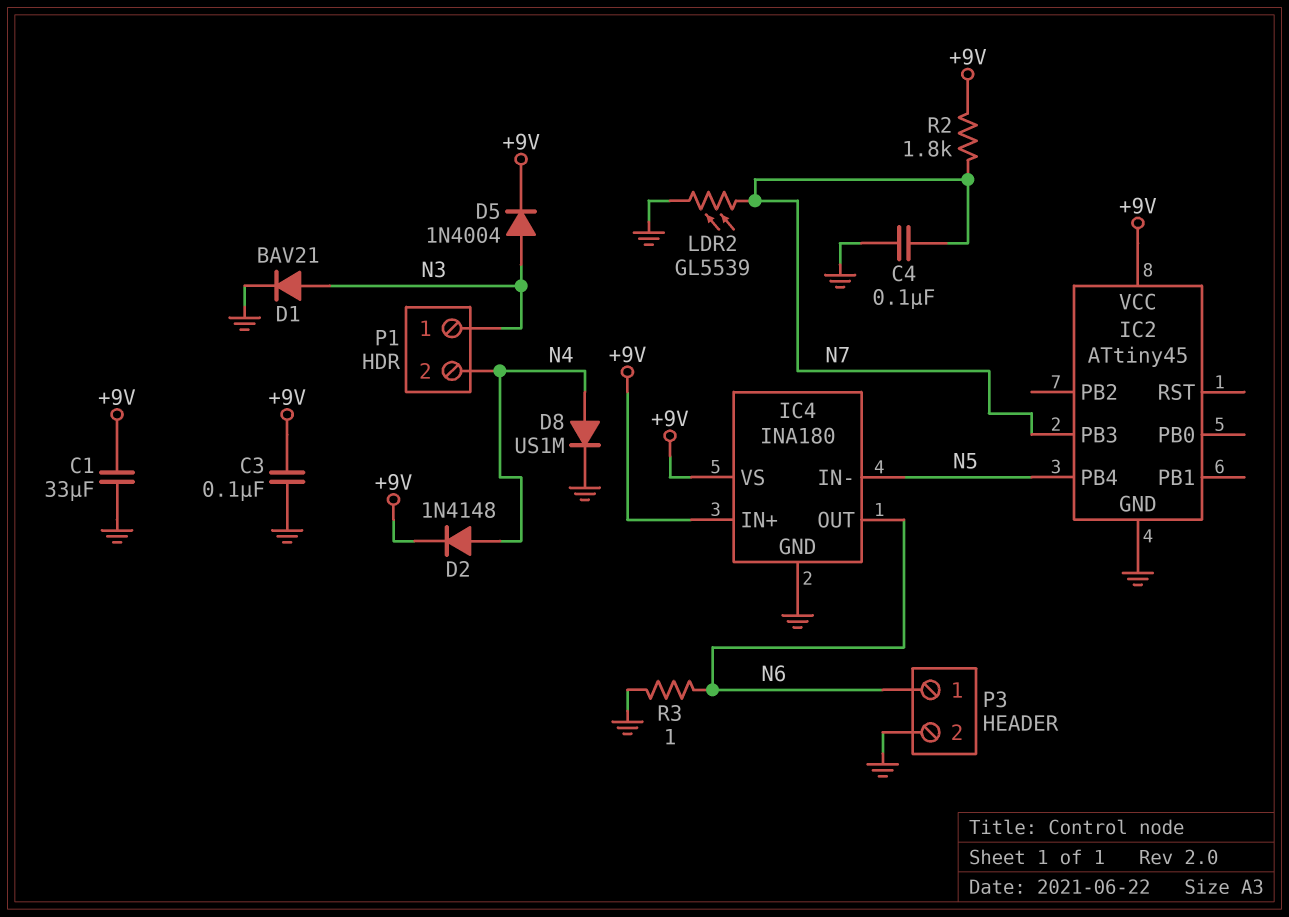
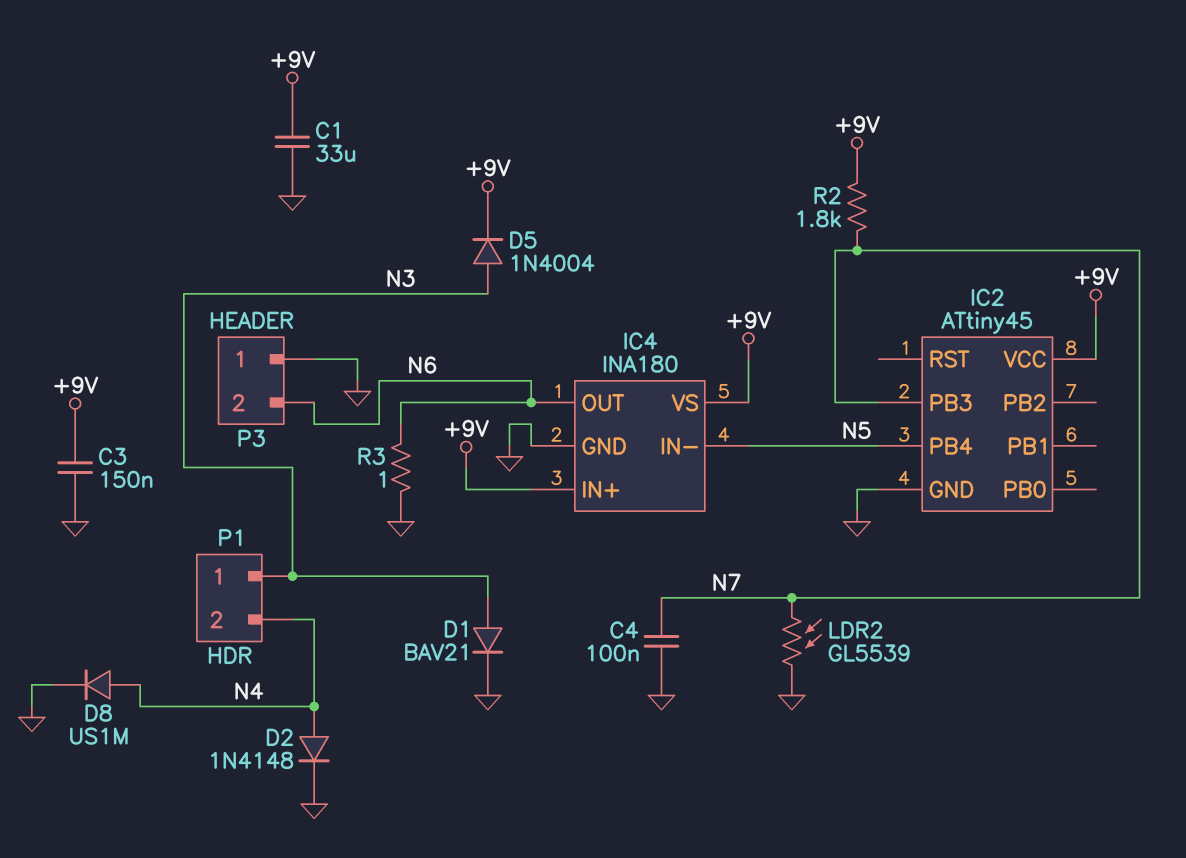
C3: 100nF (+9V, GND) -> 150nF (+9V, GND)
D2: diode 1N4148 (A N4, K +9V) -> diode 1N4148 (A N4, K GND)
P3 pin 1: N6 -> GND
P3 pin 2: GND -> N6

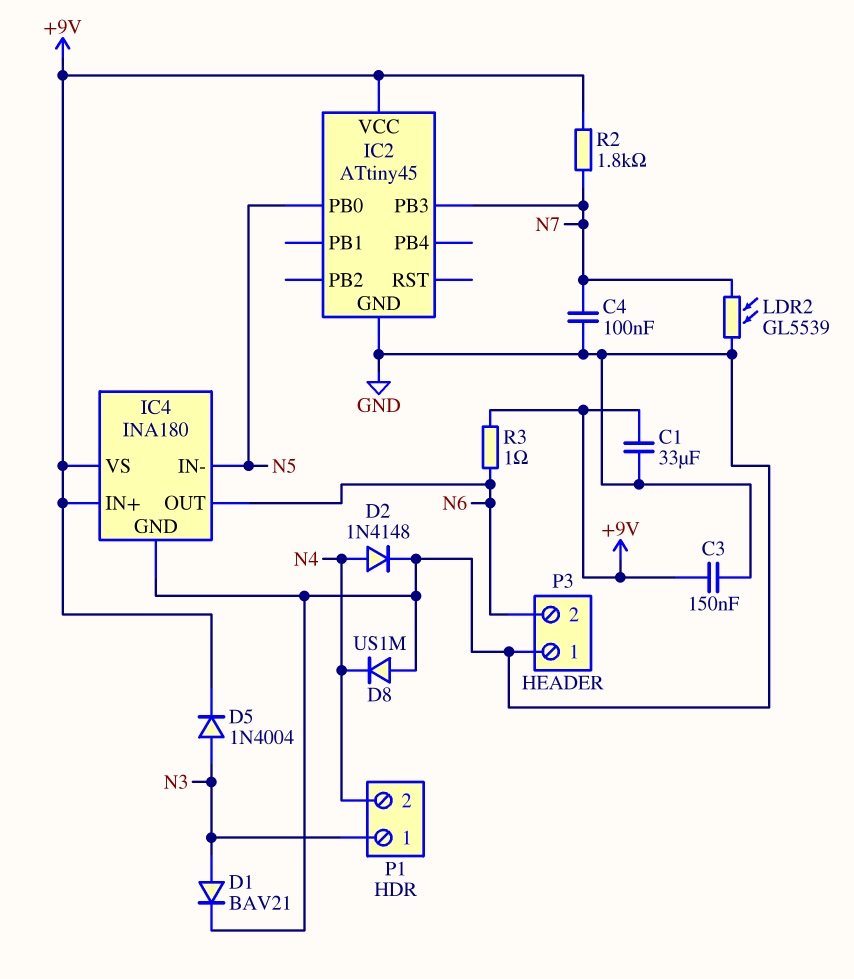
D8: diode US1M (A N4, K GND) -> diode US1M (A GND, K N4)
IC2 pin PB0: none -> N5
IC2 pin PB4: N5 -> none
R3: 1 (GND, N6) -> 1 (+9V, N6)

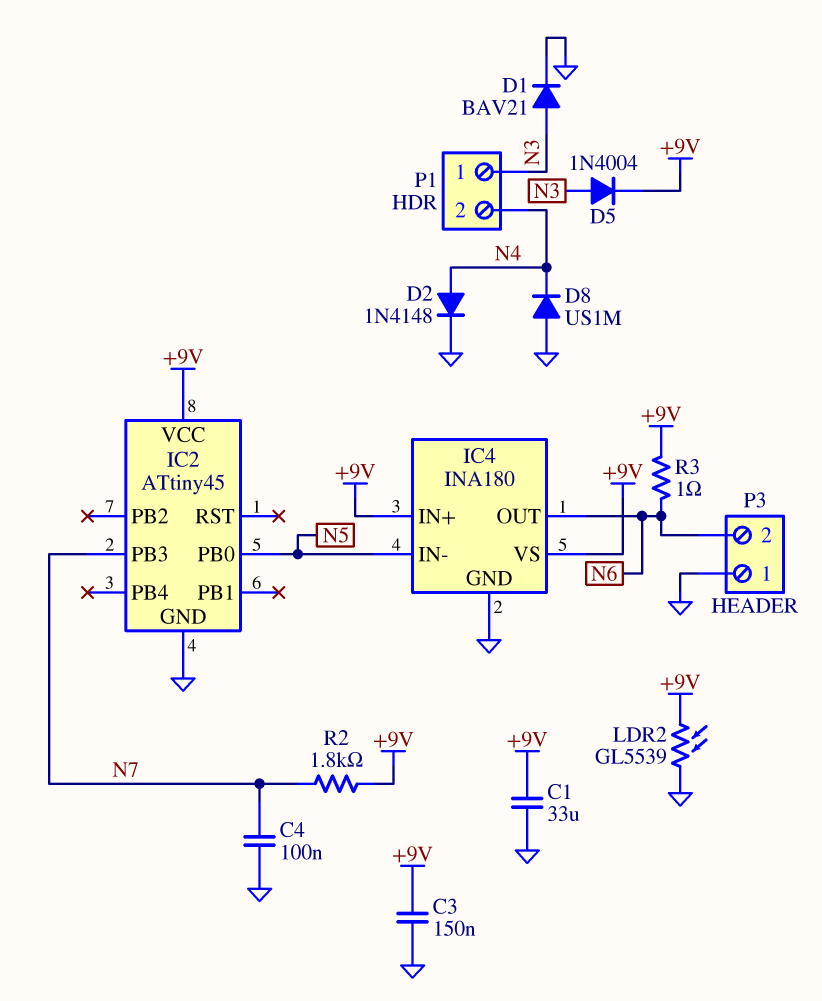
LDR2: GL5539 (GND, N7) -> GL5539 (+9V, GND)

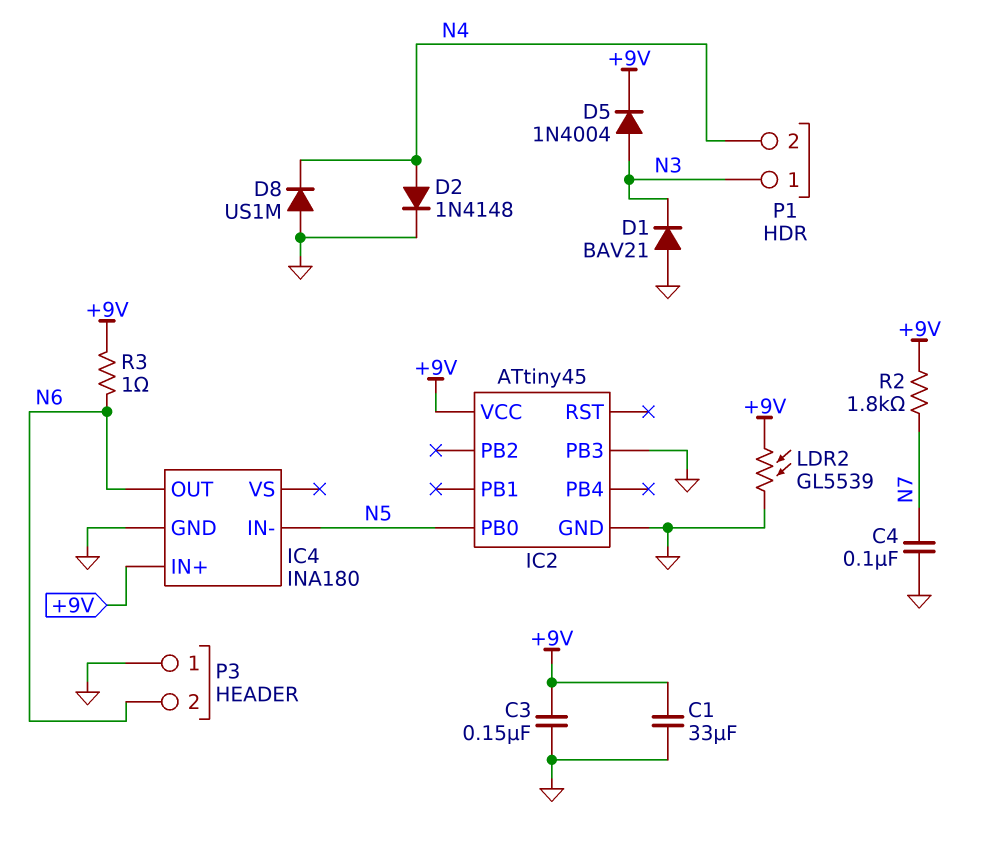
D1: diode BAV21 (A N3, K GND) -> diode BAV21 (A GND, K N3)
IC2 pin PB3: N7 -> GND
IC4 pin VS: +9V -> none

